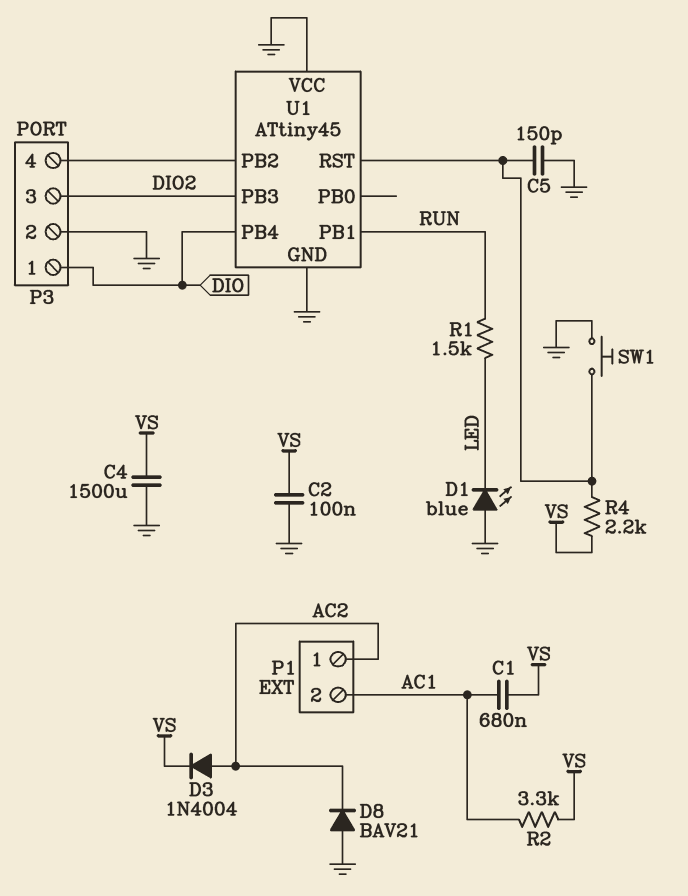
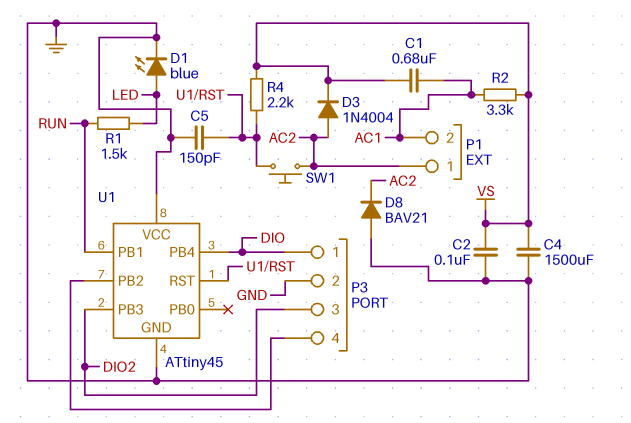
D1: LED blue (A GND, K LED) -> LED blue (A LED, K GND)
SW1: button (GND, U1/RST) -> button (AC2, U1/RST)

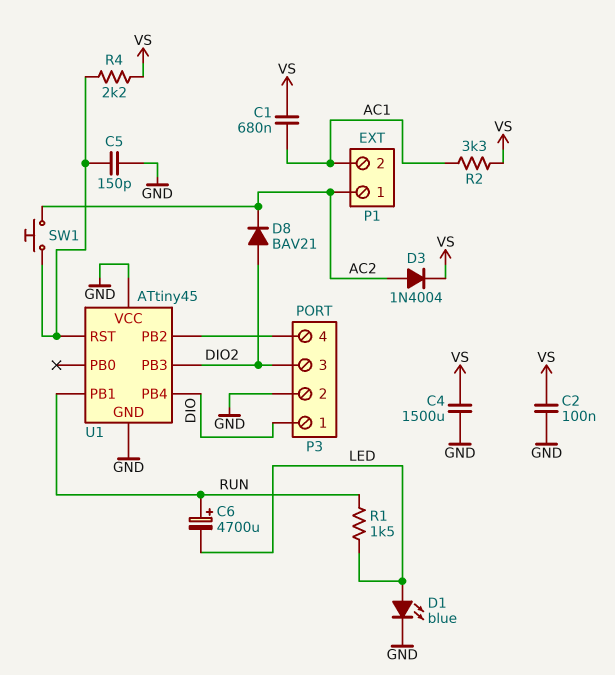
C6: none -> 4700uF (plus RUN, minus LED)
D8: diode BAV21 (A GND, K AC2) -> diode BAV21 (A DIO2, K AC2)

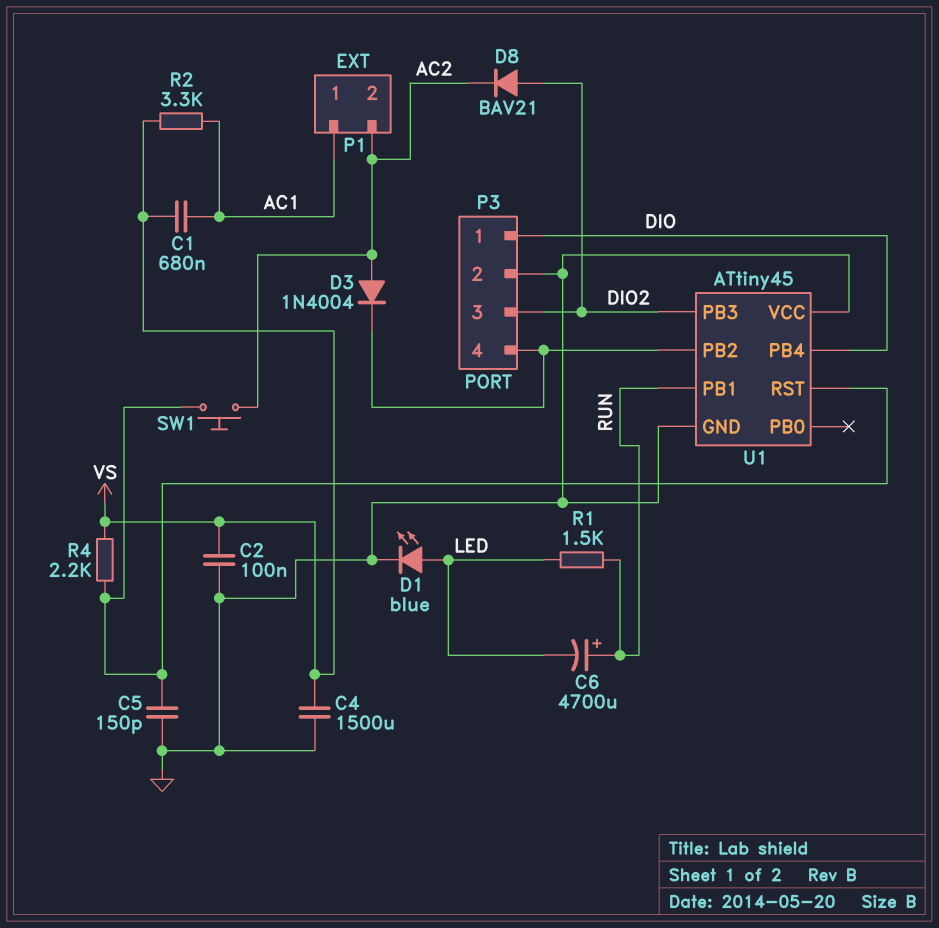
D3: diode 1N4004 (A AC2, K VS) -> diode 1N4004 (A AC2, K P3/4)
P1 pin 1: AC2 -> AC1
P1 pin 2: AC1 -> AC2

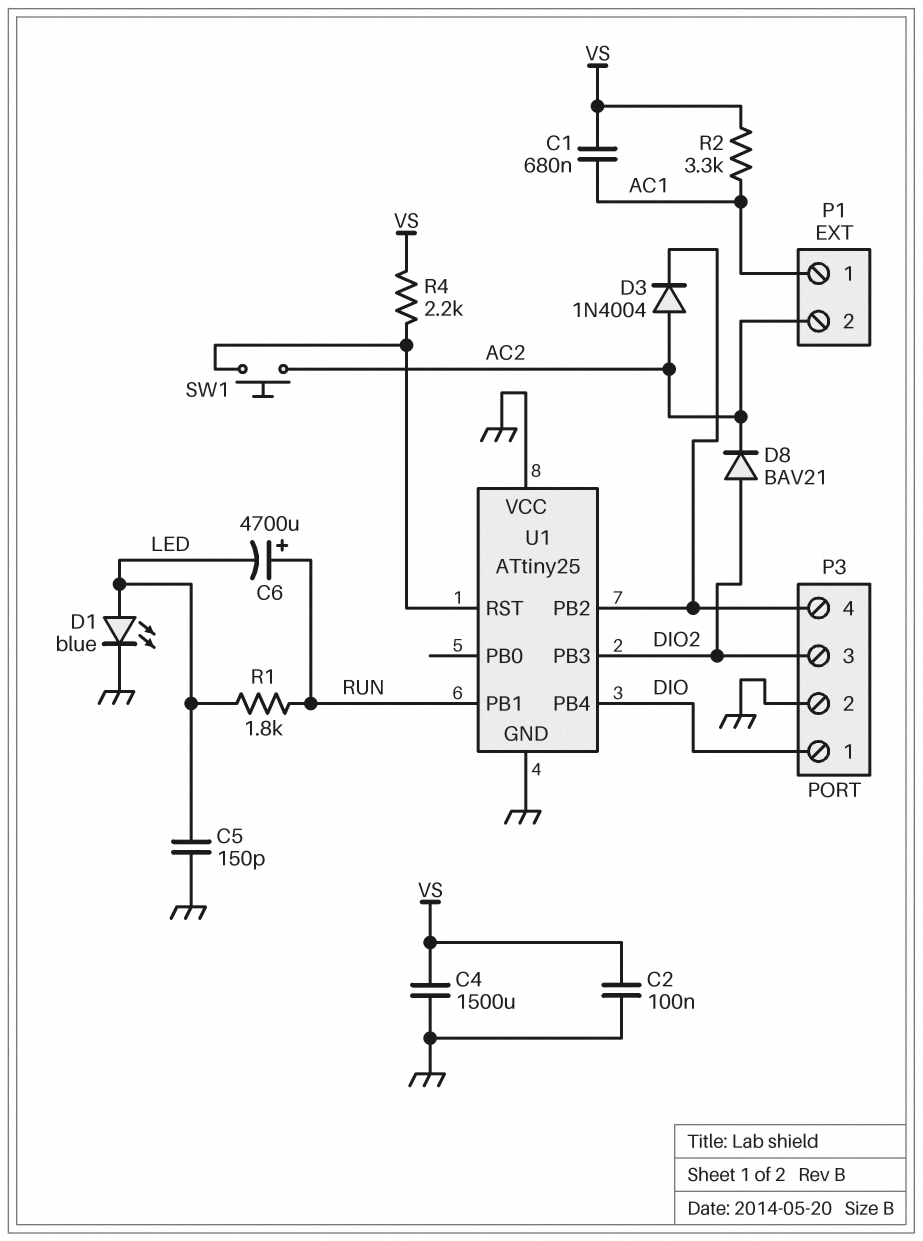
C5: 150pF (GND, U1/RST) -> 150pF (GND, LED)
R1: 1.5k (LED, RUN) -> 1.8k (LED, RUN)
U1: ATtiny45 -> ATtiny25

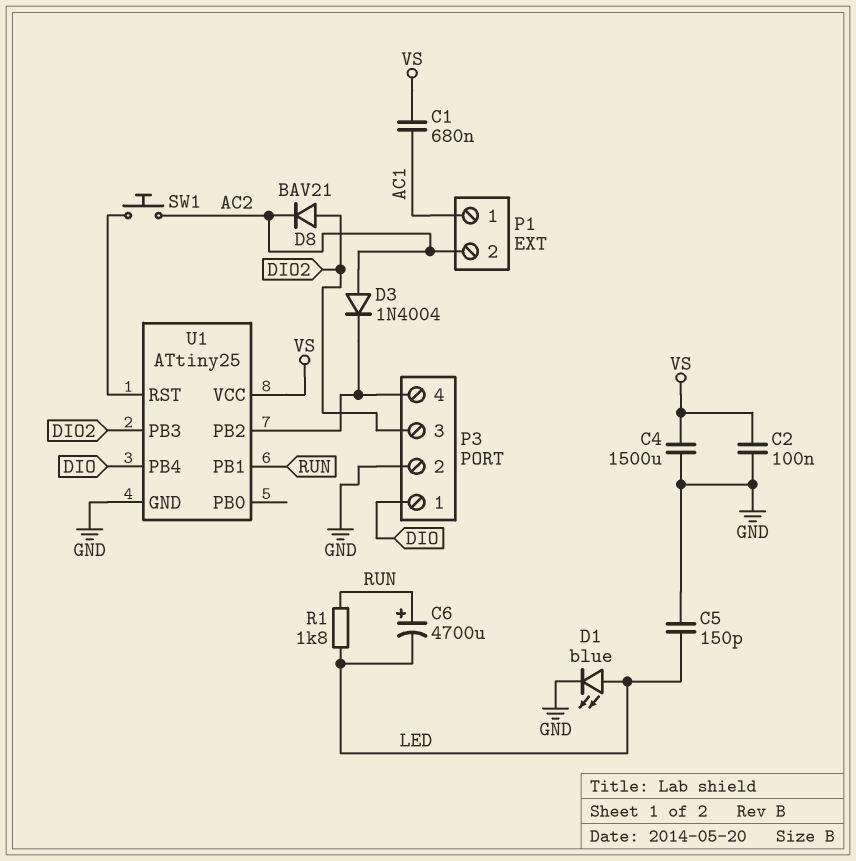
R2: 3.3k (AC1, VS) -> none
R4: 2.2k (U1/RST, VS) -> none
U1 pin VCC: GND -> VS

